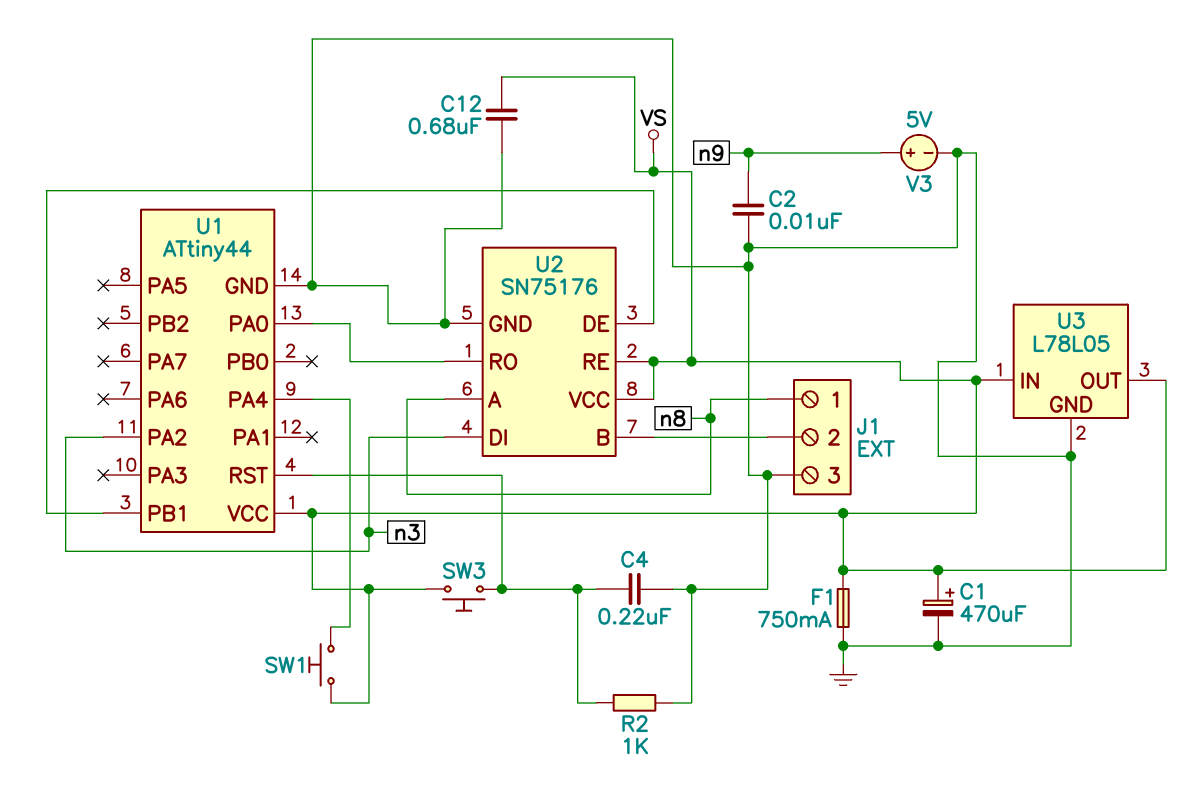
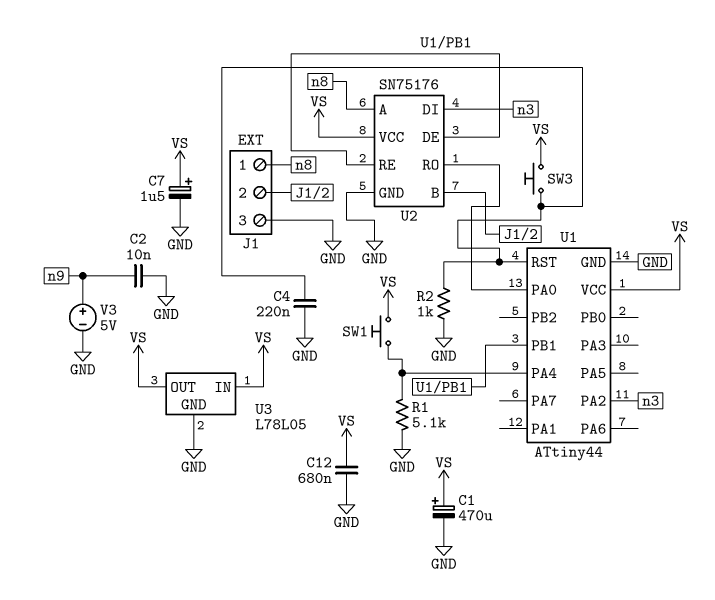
C7: none -> 1.5uF (plus VS, minus GND)
F1: 750mA (GND, VS) -> none
R1: none -> 5.1k (GND, U1/PA4)
U2 pin RE: VS -> U1/PB1

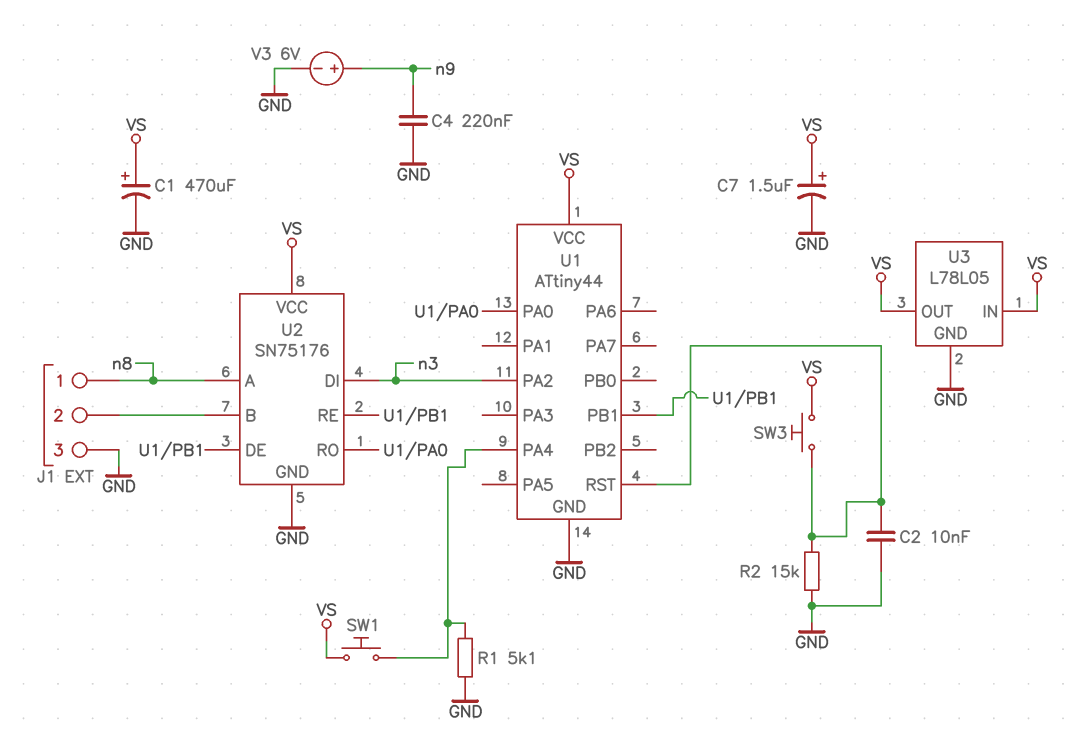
C2: 10nF (GND, n9) -> 10nF (GND, U1/RST)
C4: 220nF (GND, U1/RST) -> 220nF (GND, n9)
C12: 680nF (GND, VS) -> none
R2: 1k (GND, U1/RST) -> 15k (GND, U1/RST)
V3: 5V (plus n9, minus GND) -> 6V (plus n9, minus GND)

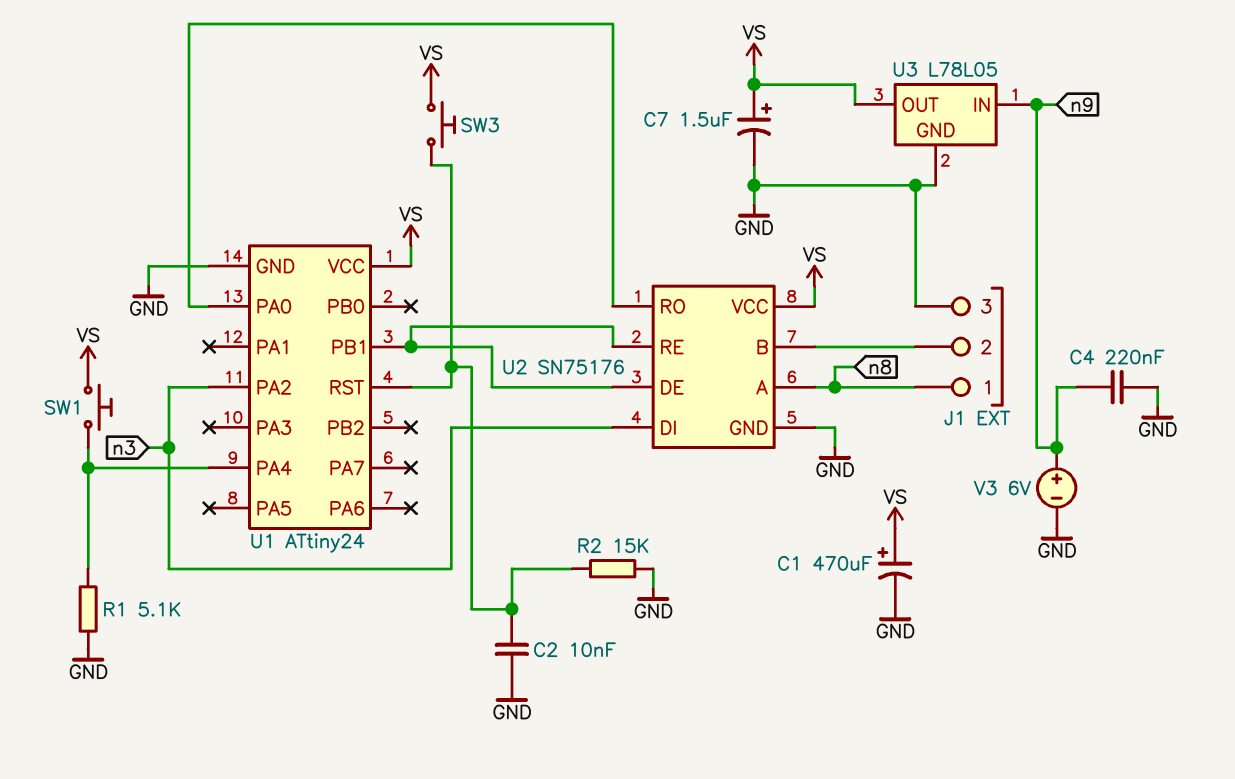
U1: ATtiny44 -> ATtiny24
U3 pin IN: VS -> n9

